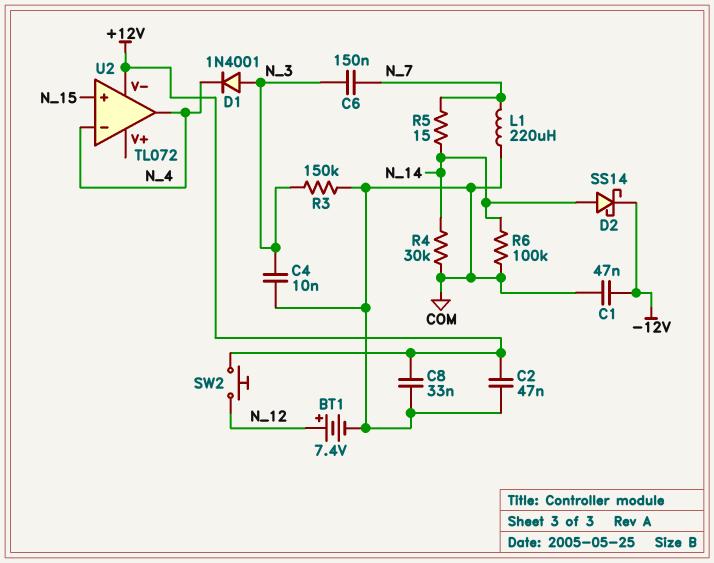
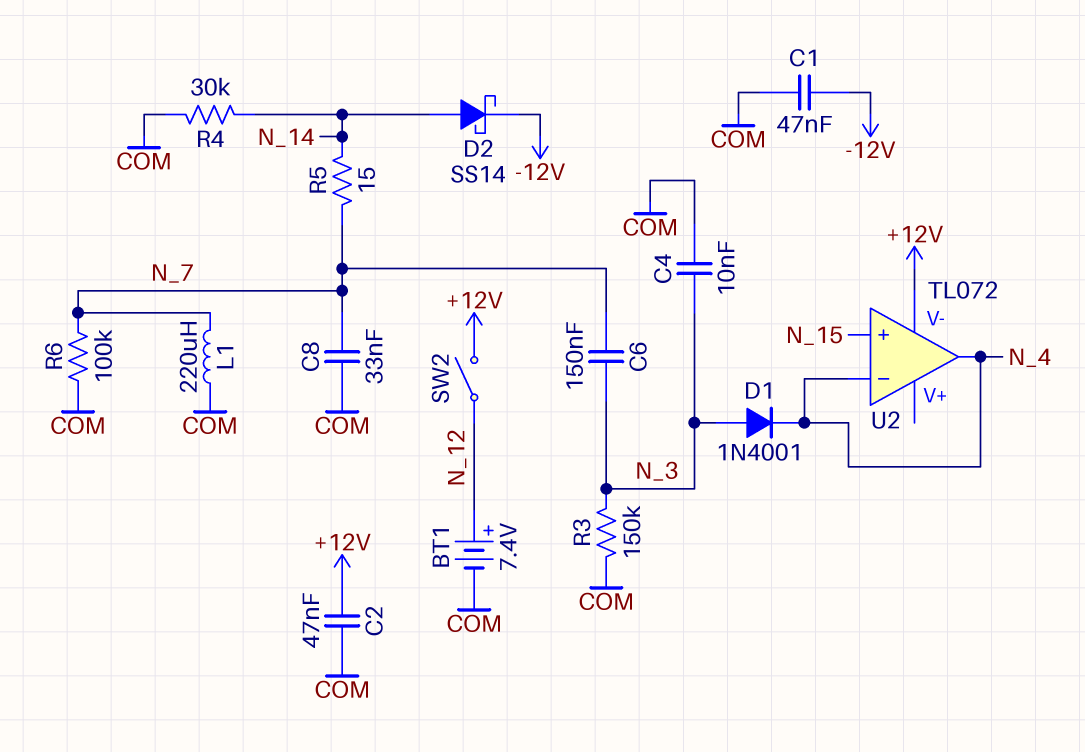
C8: 33nF (+12V, COM) -> 33nF (COM, N_7)
R6: 100k (COM, N_14) -> 100k (COM, N_7)
SW2: button (+12V, N_12) -> switch (+12V, N_12)

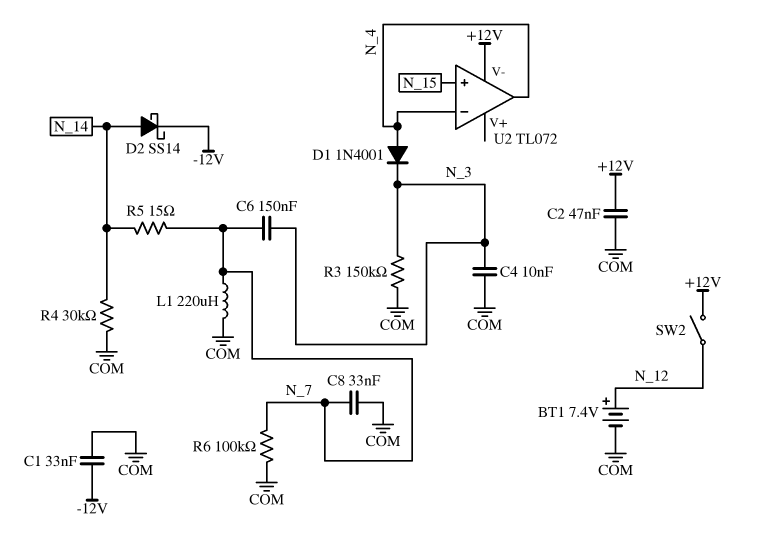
C1: 47nF (-12V, COM) -> 33nF (-12V, COM)
D1: diode 1N4001 (A N_3, K N_4) -> diode 1N4001 (A N_4, K N_3)

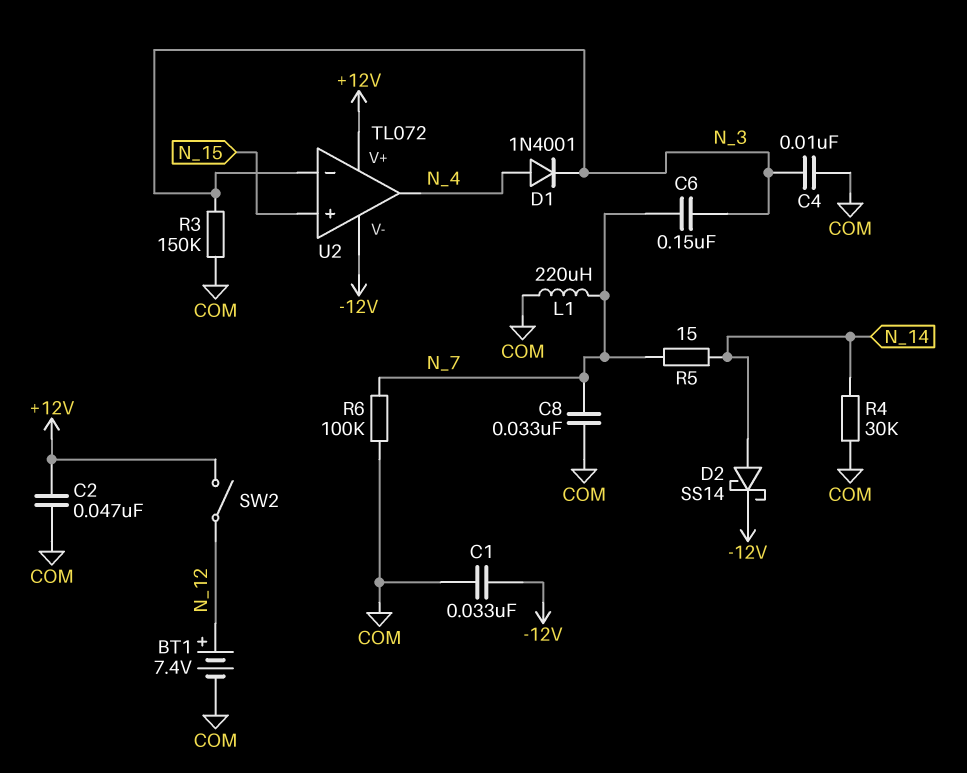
U2 pin V+: none -> +12V
U2 pin V-: +12V -> -12V
U2 pin in-: N_4 -> N_3

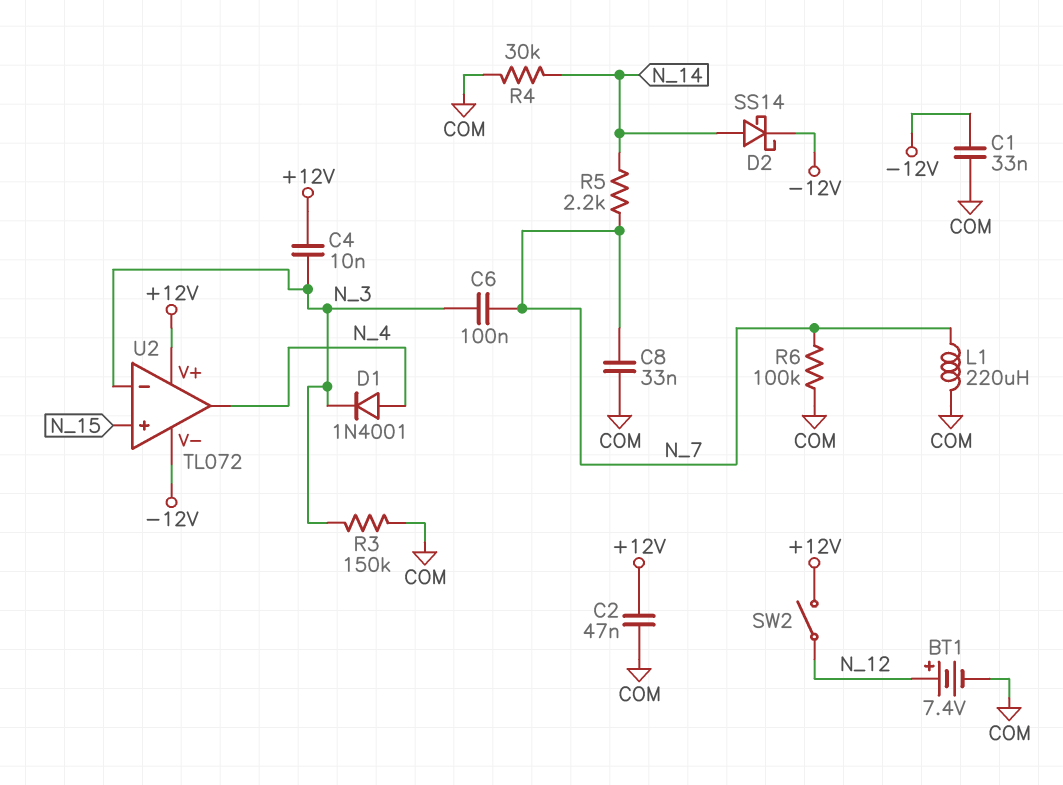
C4: 10nF (COM, N_3) -> 10nF (+12V, N_3)
C6: 150nF (N_3, N_7) -> 100nF (N_3, N_7)
R5: 15 (N_7, N_14) -> 2.2k (N_7, N_14)

